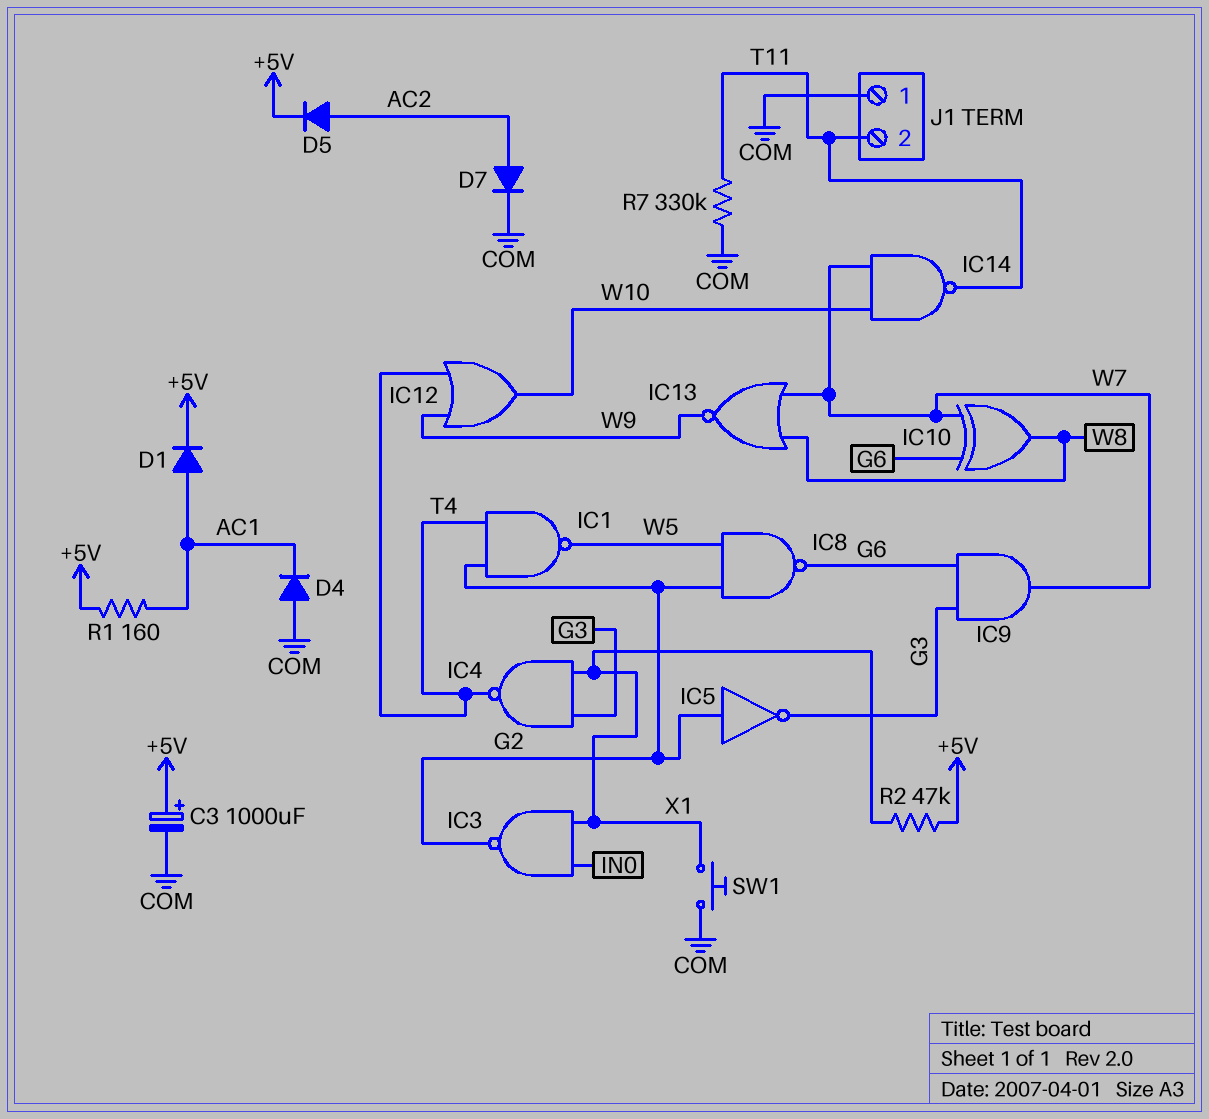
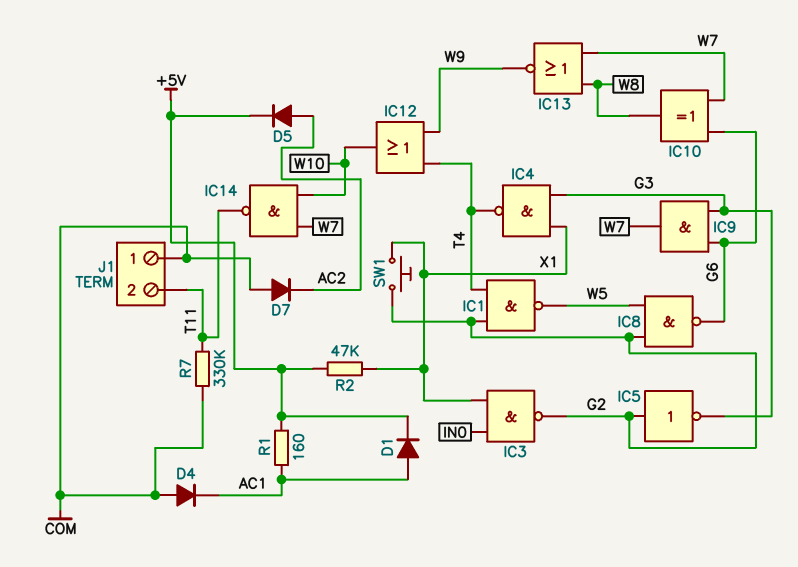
C3: 1000uF (plus +5V, minus COM) -> none
D7: diode (A AC2, K COM) -> diode (A COM, K AC2)
SW1: button (COM, X1) -> button (G2, X1)

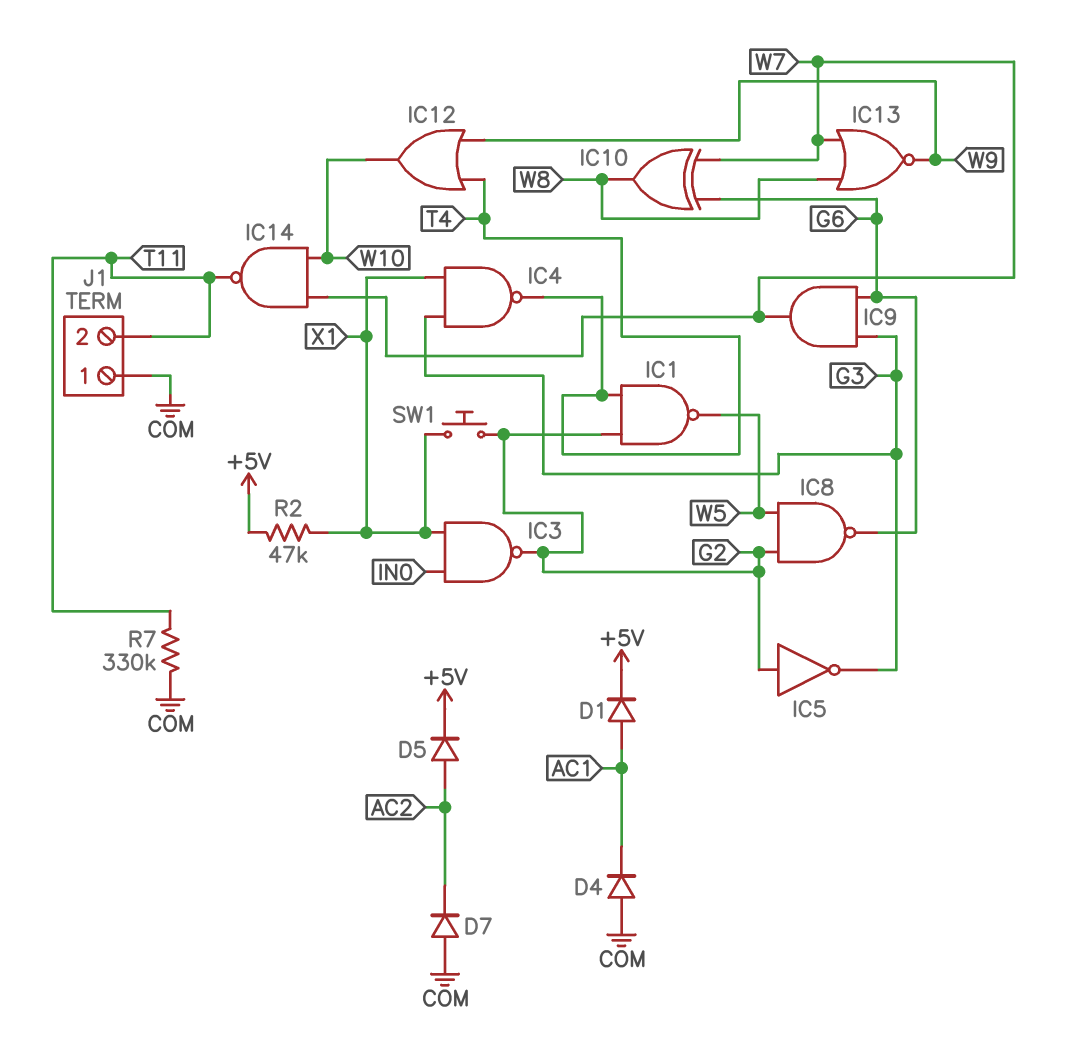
R1: 160 (+5V, AC1) -> none

